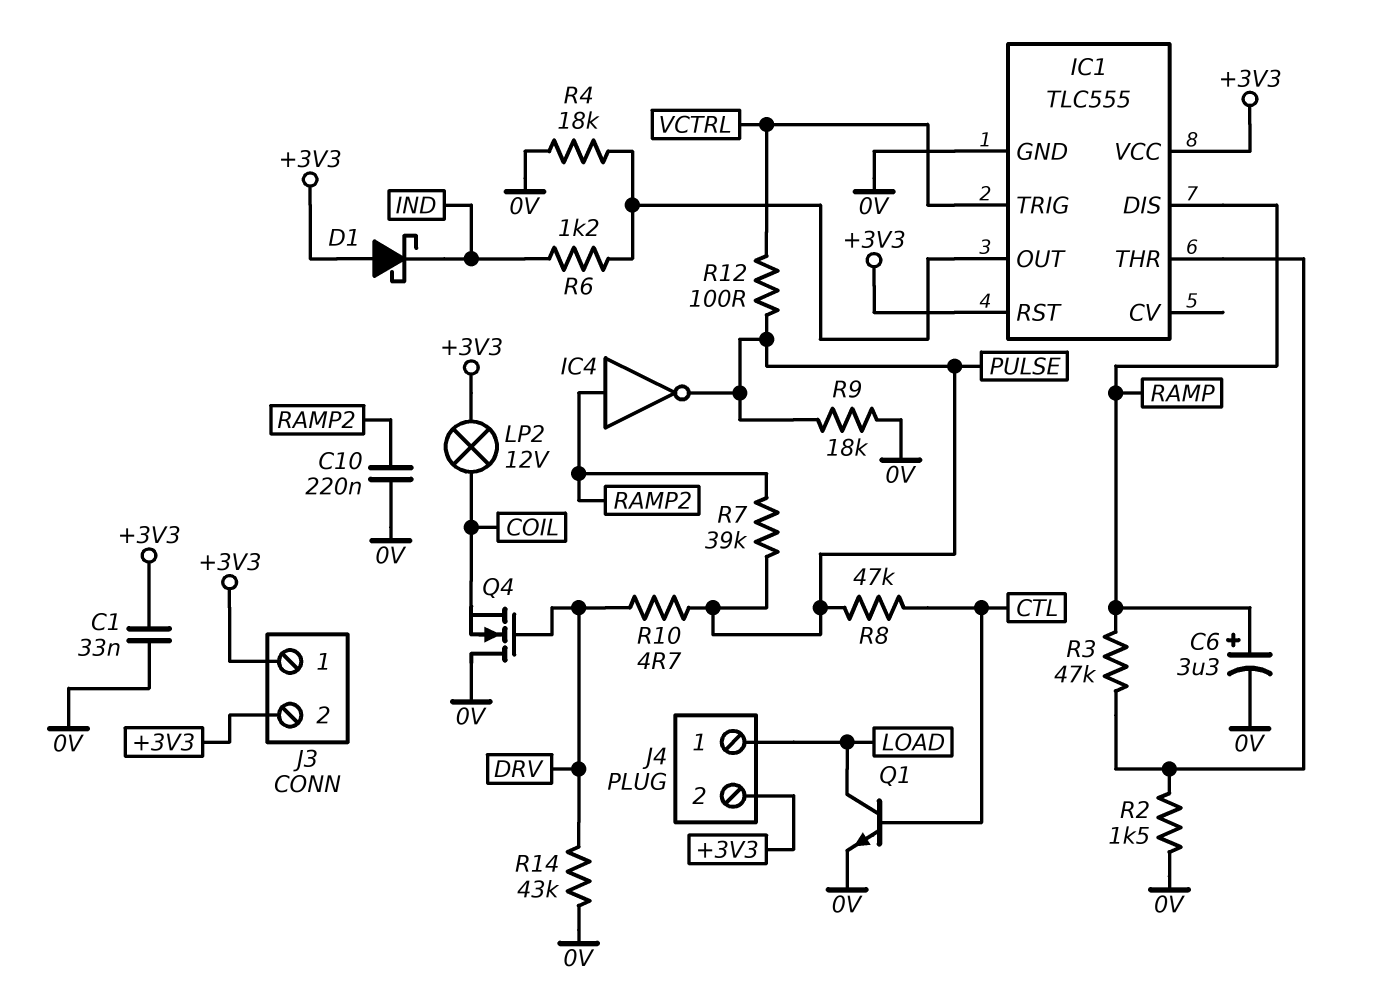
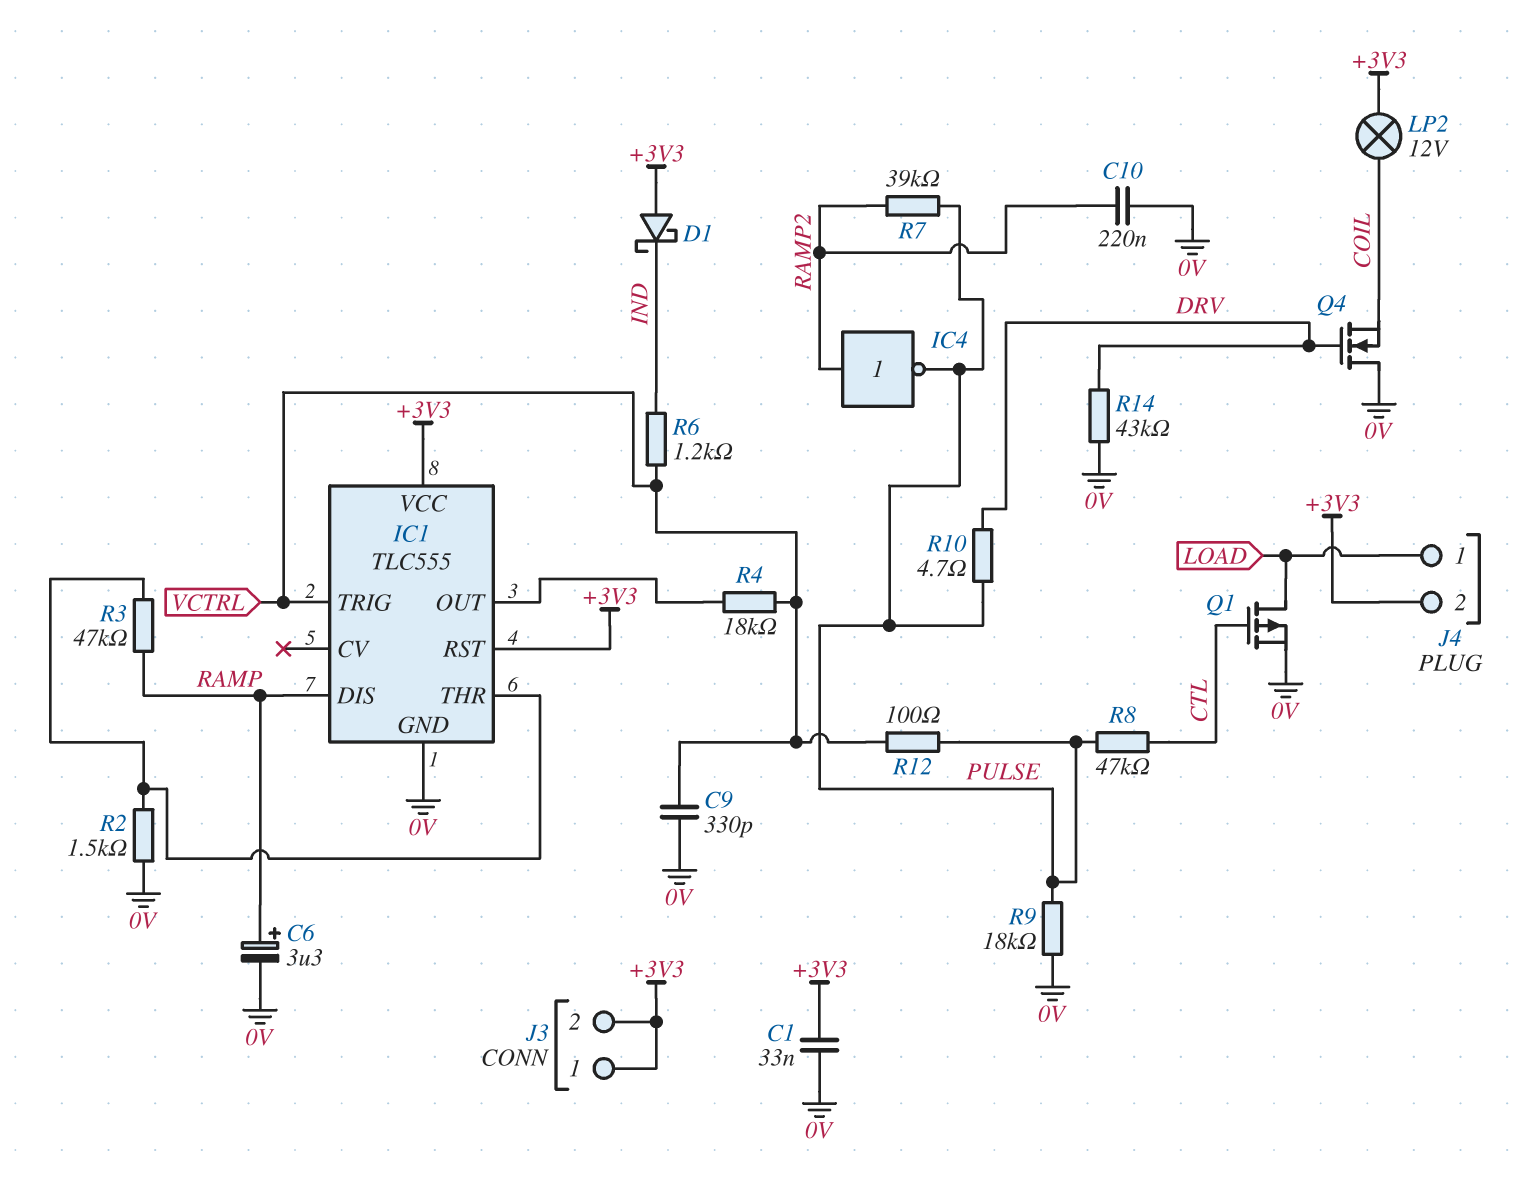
C9: none -> 330pF (0V, VCTRL)
Q1: NPN (B CTL, C LOAD, E 0V) -> PMOS (G CTL, D LOAD, S 0V)
R4: 18k (0V, IC1/OUT) -> 18k (IC1/OUT, VCTRL)
R6: 1.2k (IC1/OUT, IND) -> 1.2k (IND, VCTRL)

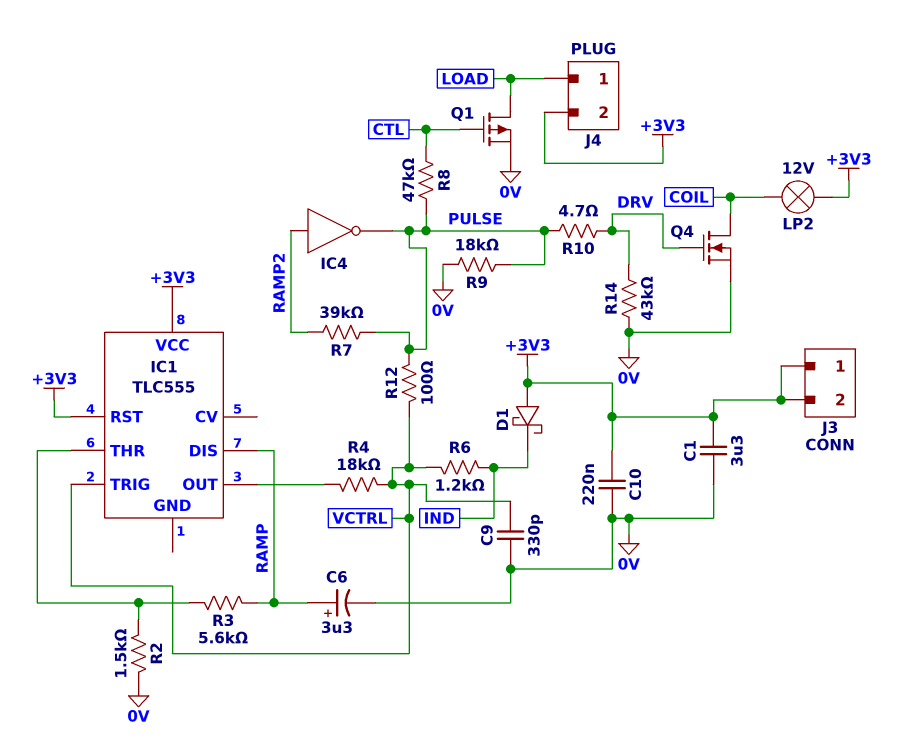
C1: 33nF (+3V3, 0V) -> 3.3uF (+3V3, 0V)
C10: 220nF (0V, RAMP2) -> 220nF (+3V3, 0V)
IC1 pin GND: 0V -> none
Q4: NMOS (G DRV, D 0V, S COIL) -> NMOS (G DRV, D COIL, S 0V)
R3: 47k (IC1/THR, RAMP) -> 5.6k (IC1/THR, RAMP)

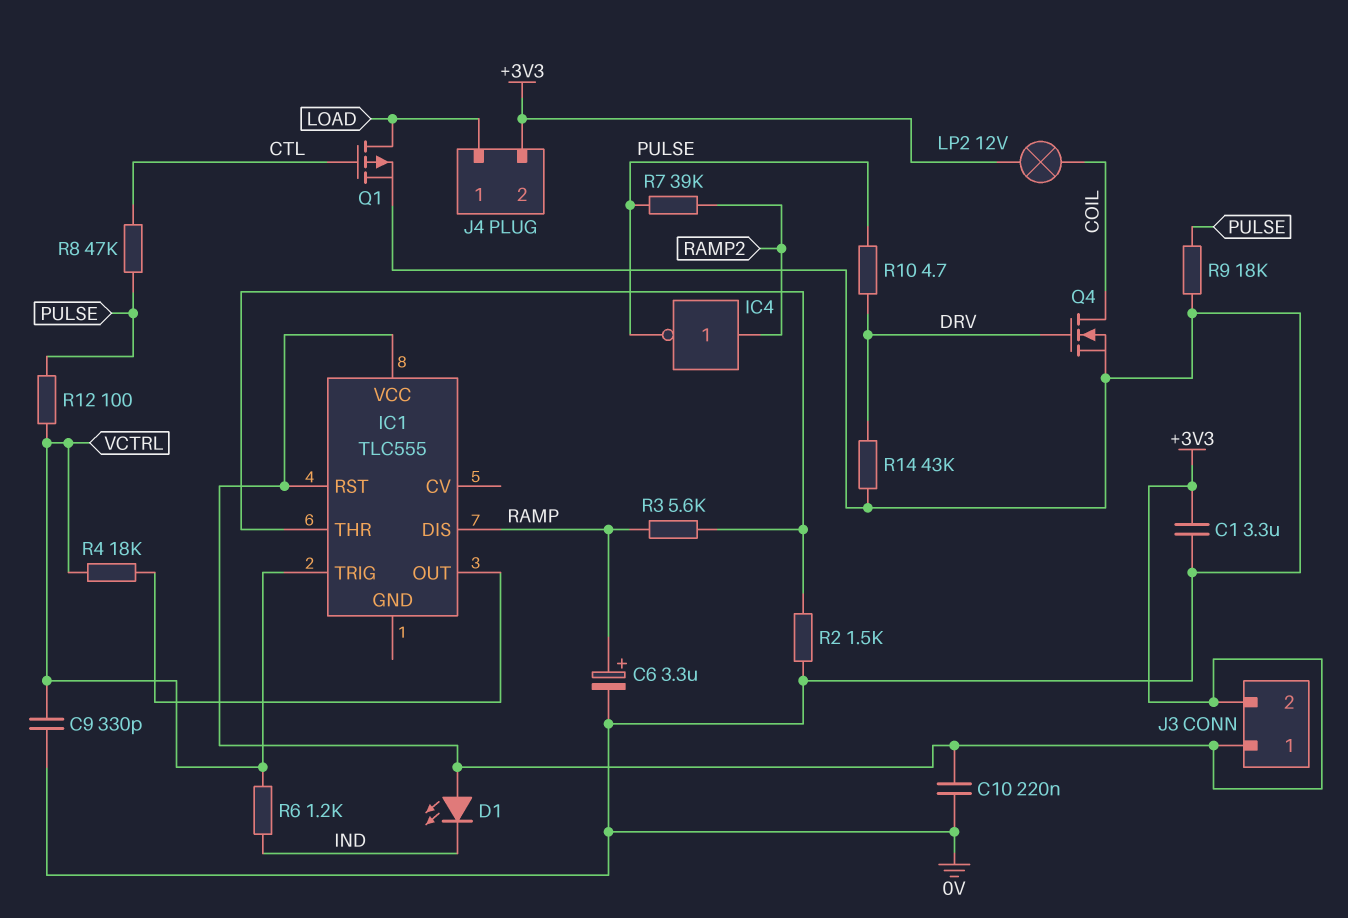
D1: schottky (A +3V3, K IND) -> LED (A +3V3, K IND)

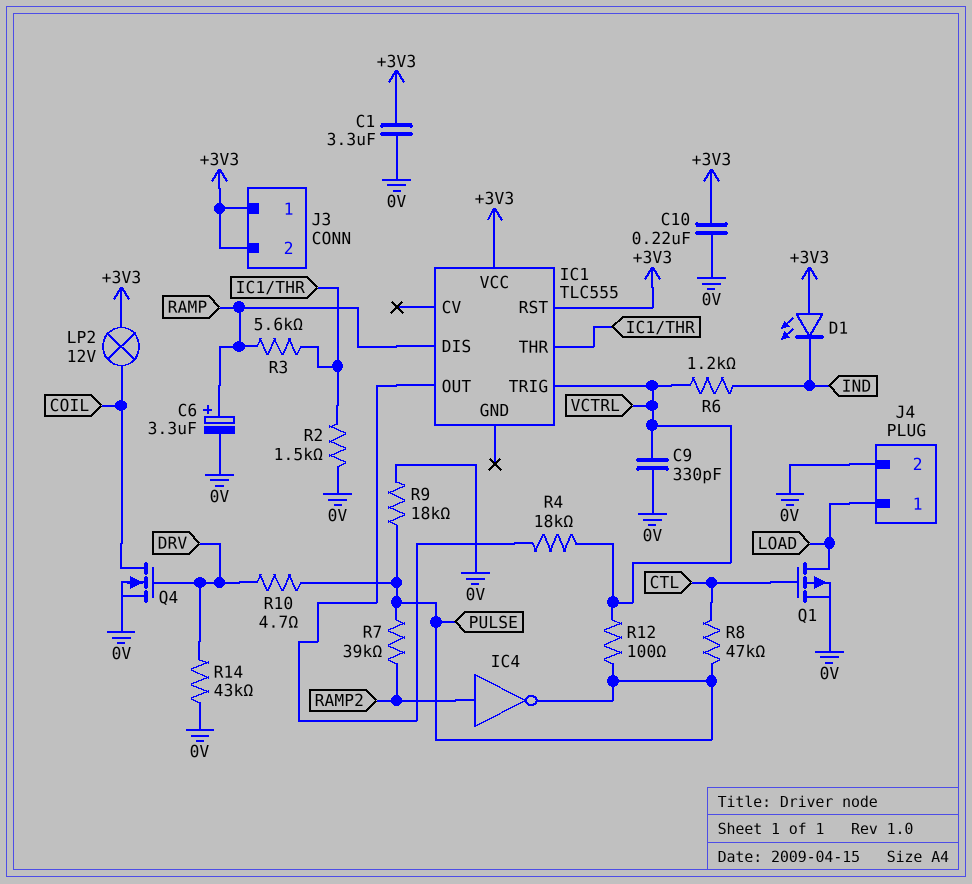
J4 pin 2: +3V3 -> 0V

